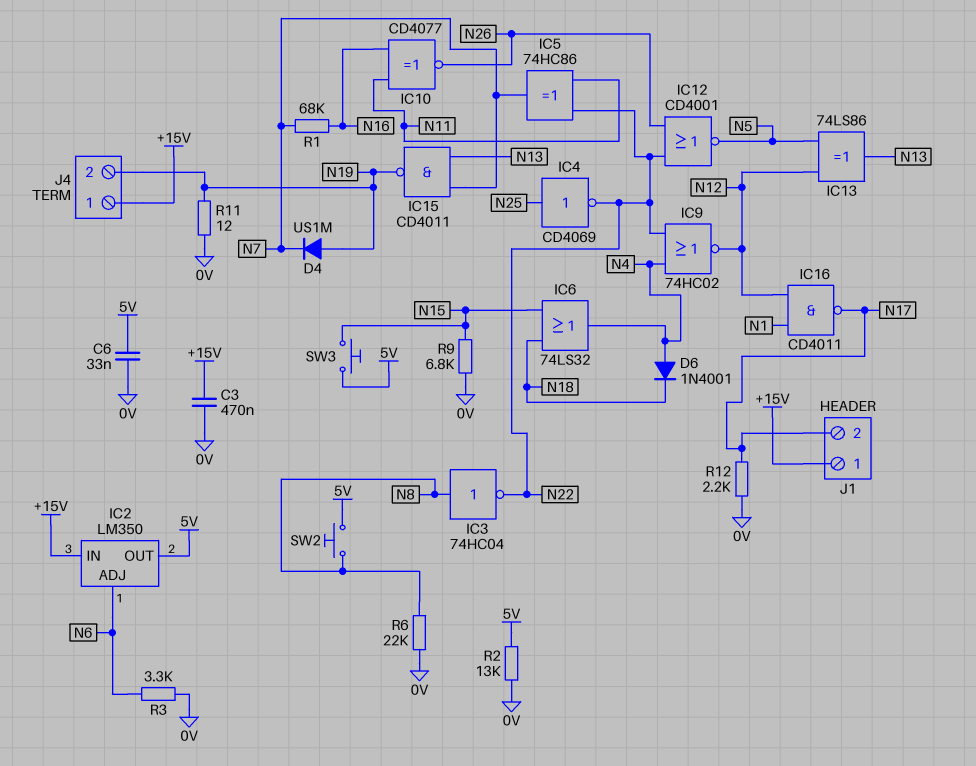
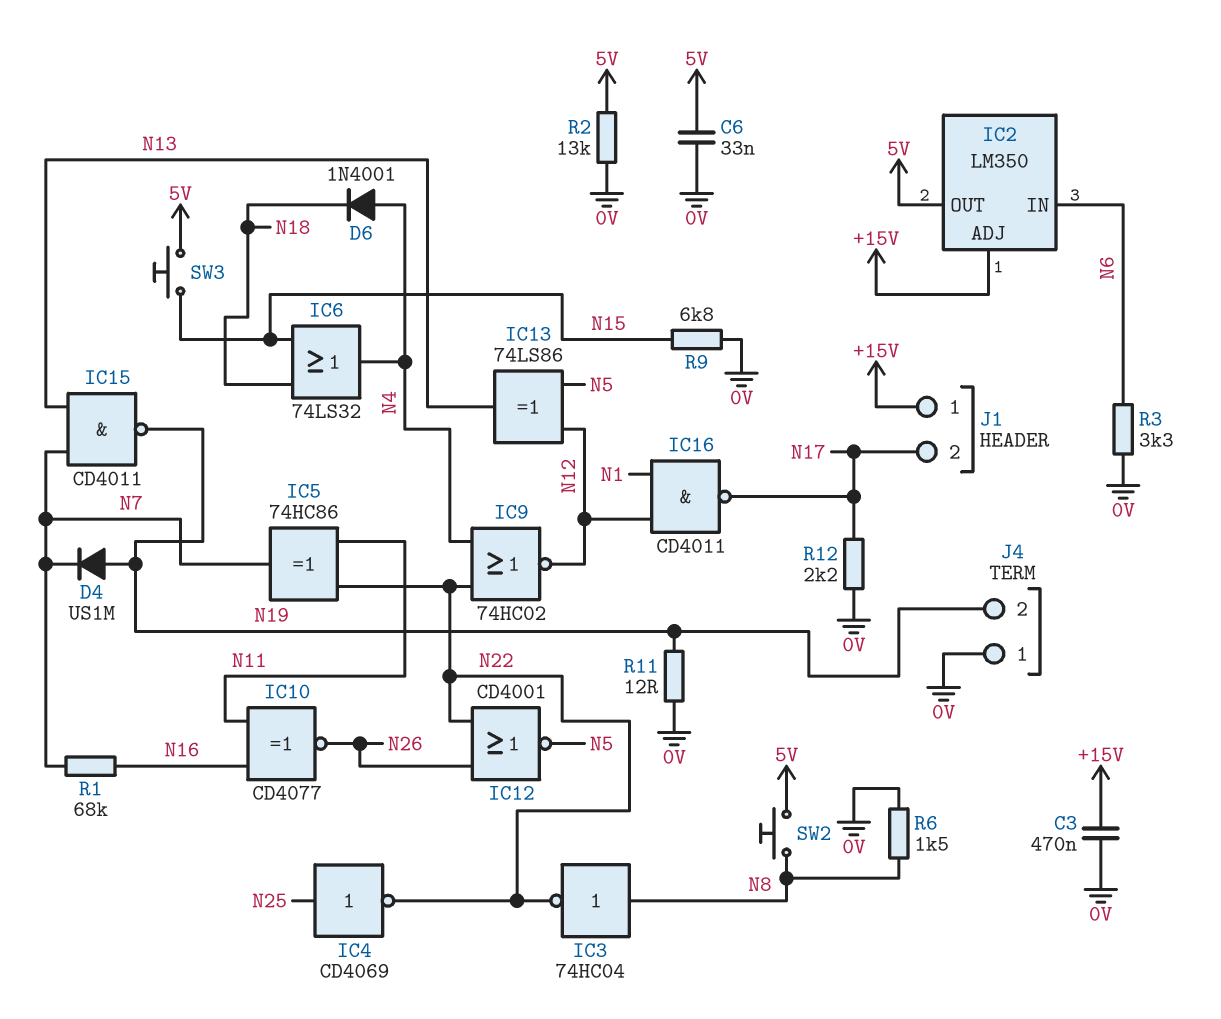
IC2 pin ADJ: N6 -> +15V
IC2 pin IN: +15V -> N6
J4 pin 1: +15V -> 0V
R6: 22k (0V, N8) -> 1.5k (0V, N8)

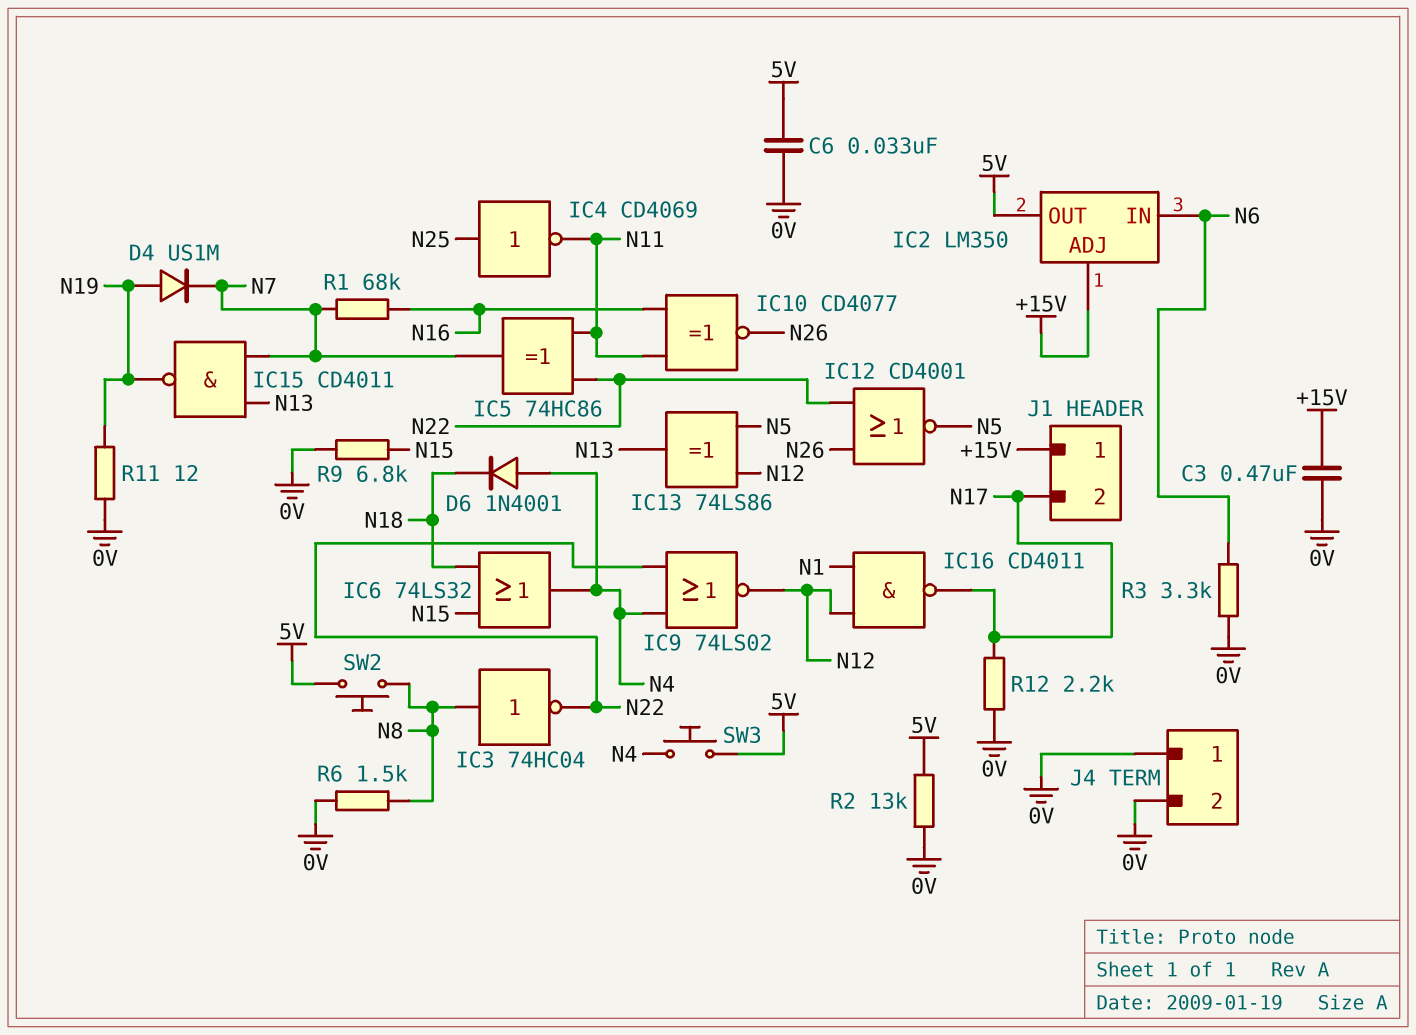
IC4: NOT CD4069 (in N25, out N22) -> NOT CD4069 (in N25, out N11)
IC9: NOR 74HC02 (in N4, in N22, out N12) -> NOR 74LS02 (in N4, in N22, out N12)
J4 pin 2: N19 -> 0V
SW3: button (5V, N15) -> button (5V, N4)

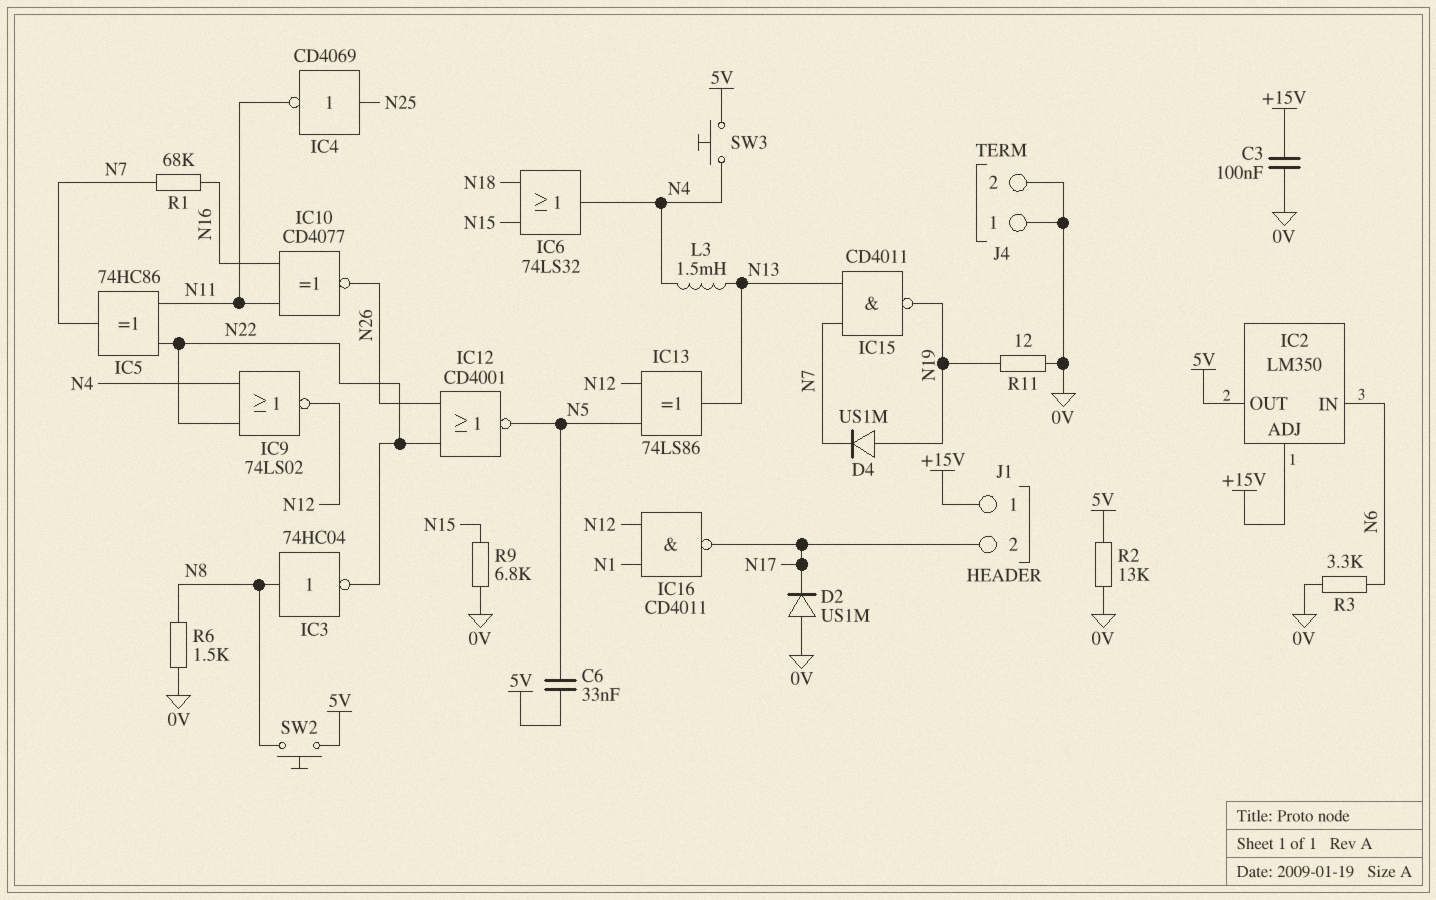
C3: 470nF (+15V, 0V) -> 100nF (+15V, 0V)
C6: 33nF (0V, 5V) -> 33nF (5V, N5)
D2: none -> diode US1M (A 0V, K N17)
D6: diode 1N4001 (A N4, K N18) -> none
L3: none -> 1.5mH (N4, N13)
R12: 2.2k (0V, N17) -> none

